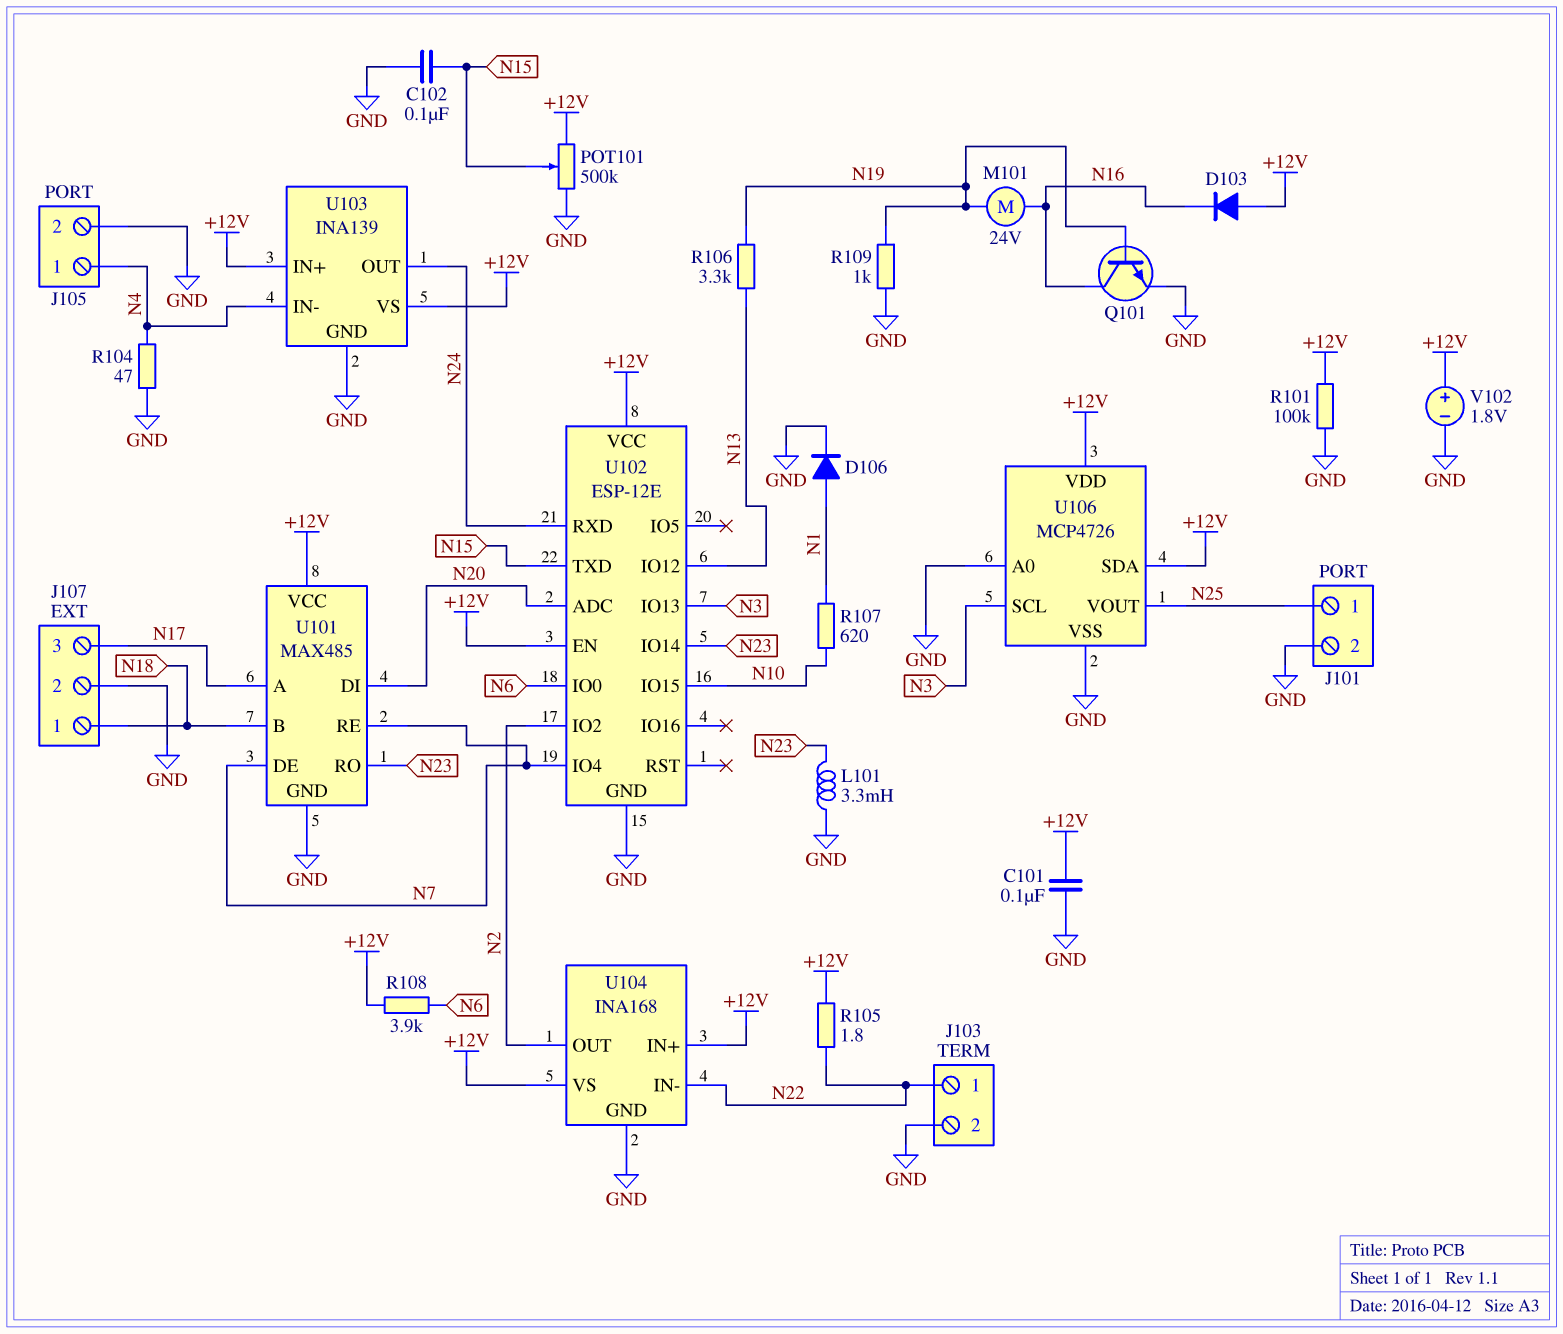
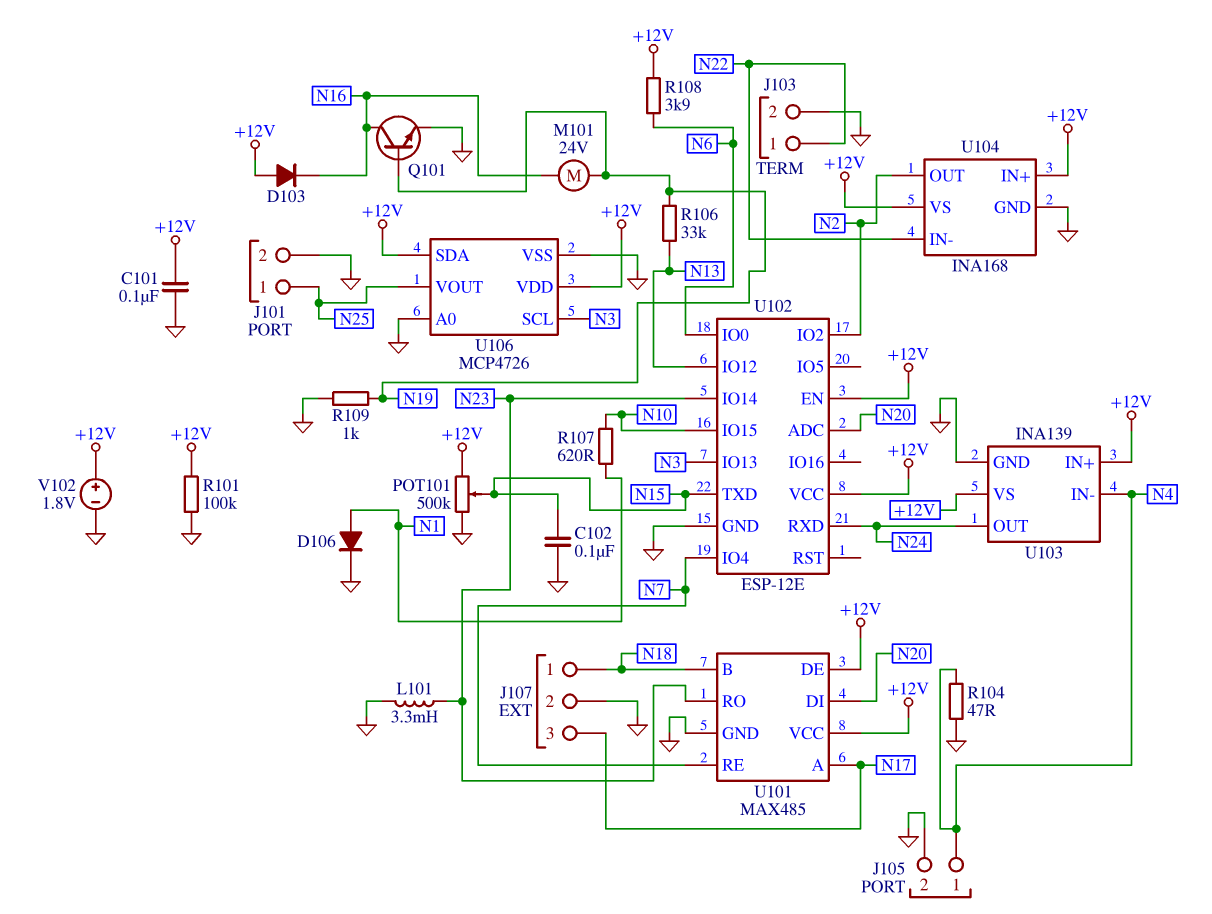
R105: 1.8 (+12V, N22) -> none
R106: 3.3k (N13, N19) -> 33k (N13, N19)
U101 pin DE: N7 -> +12V

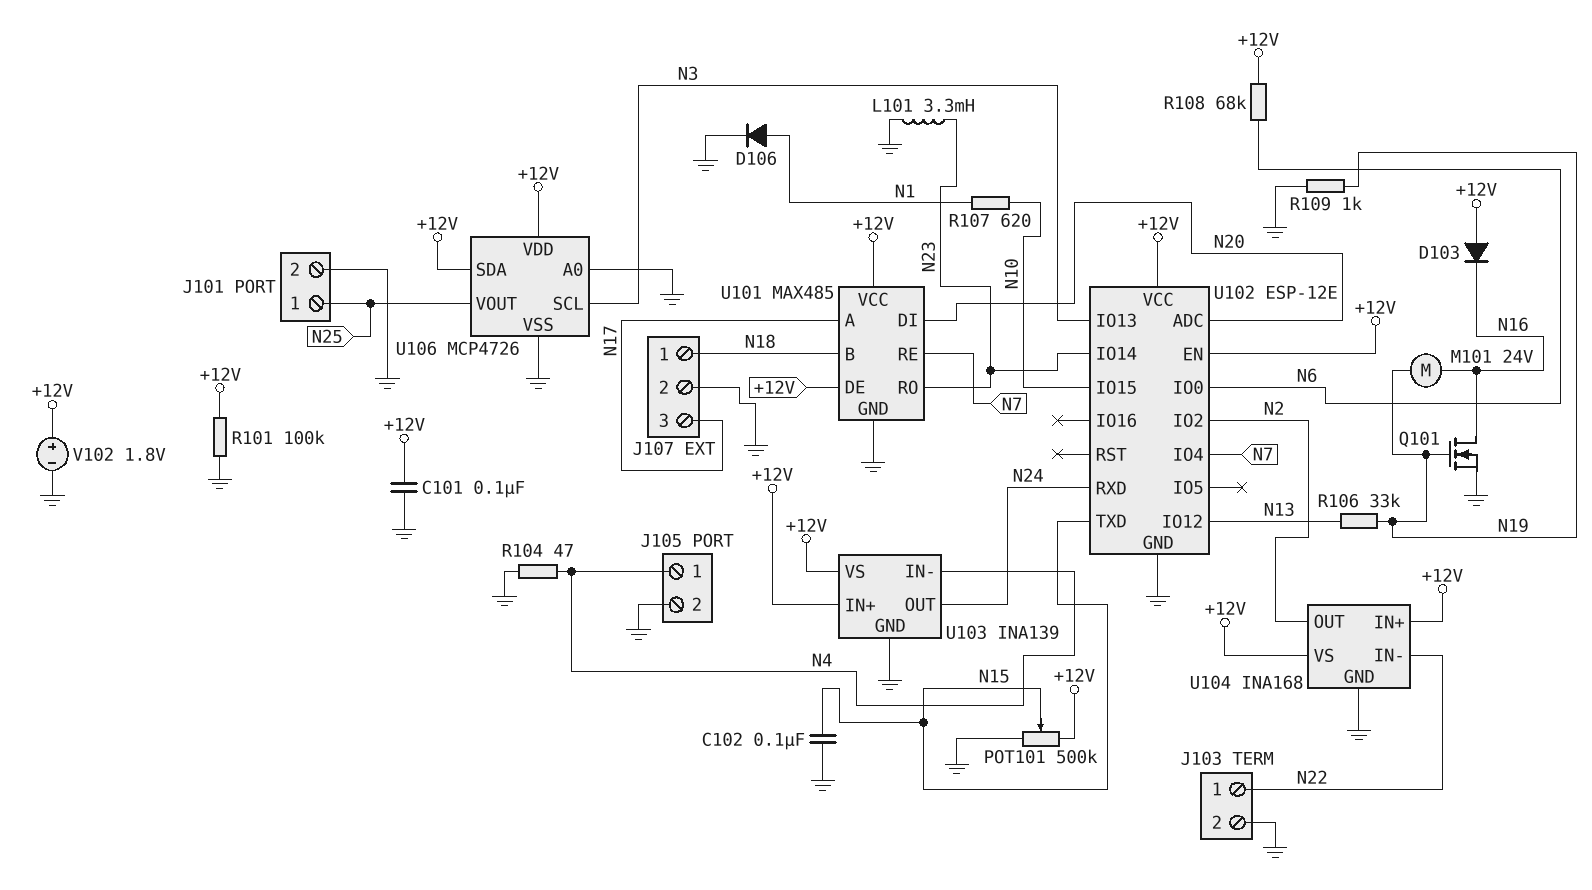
Q101: NPN (B N19, C N16, E GND) -> NMOS (G N19, D N16, S GND)
R108: 3.9k (+12V, N6) -> 68k (+12V, N6)

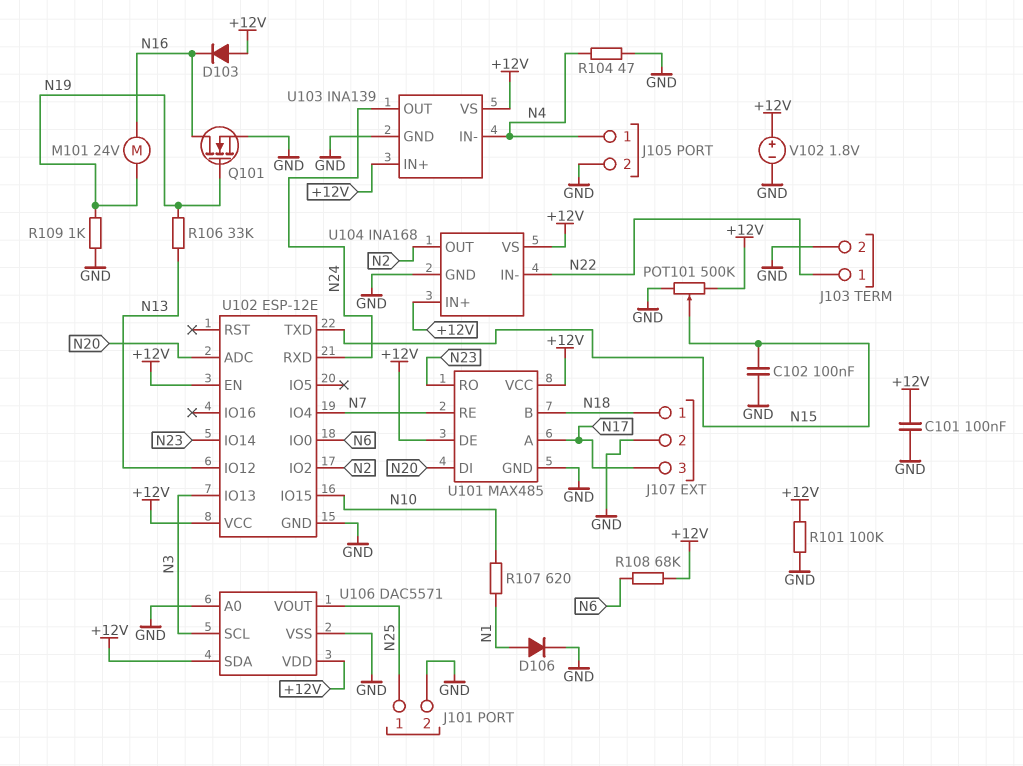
L101: 3.3mH (GND, N23) -> none
U106: MCP4726 -> DAC5571

